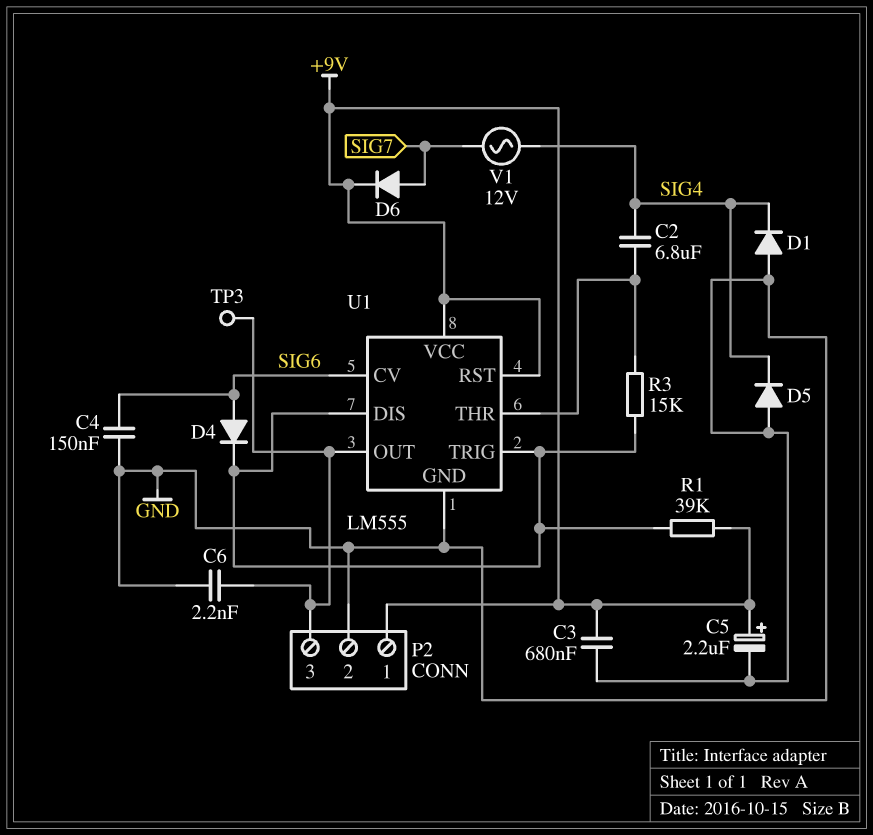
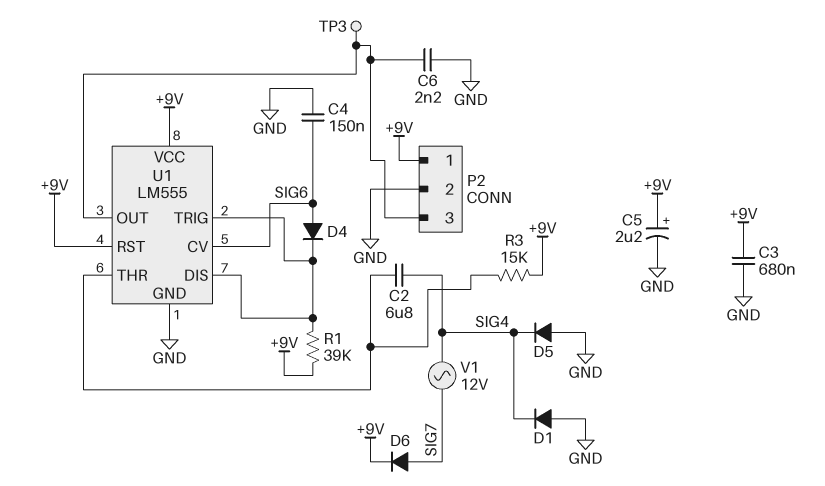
R3: 15k (U1/DIS, U1/THR) -> 15k (+9V, U1/THR)

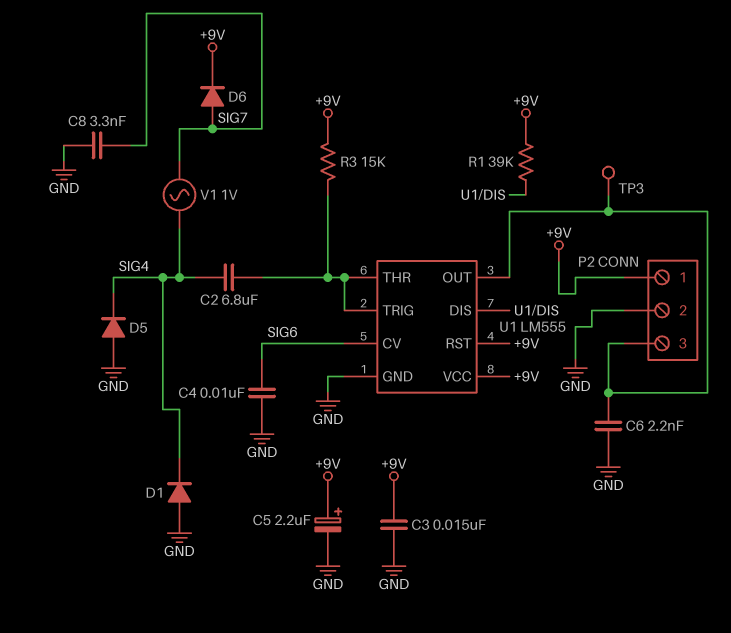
C3: 680nF (+9V, GND) -> 15nF (+9V, GND)
C4: 150nF (GND, SIG6) -> 10nF (GND, SIG6)
C8: none -> 3.3nF (GND, SIG7)
D4: diode (A SIG6, K U1/DIS) -> none
U1 pin TRIG: U1/DIS -> U1/THR
V1: AC 12V (SIG4, SIG7) -> AC 1V (SIG4, SIG7)

